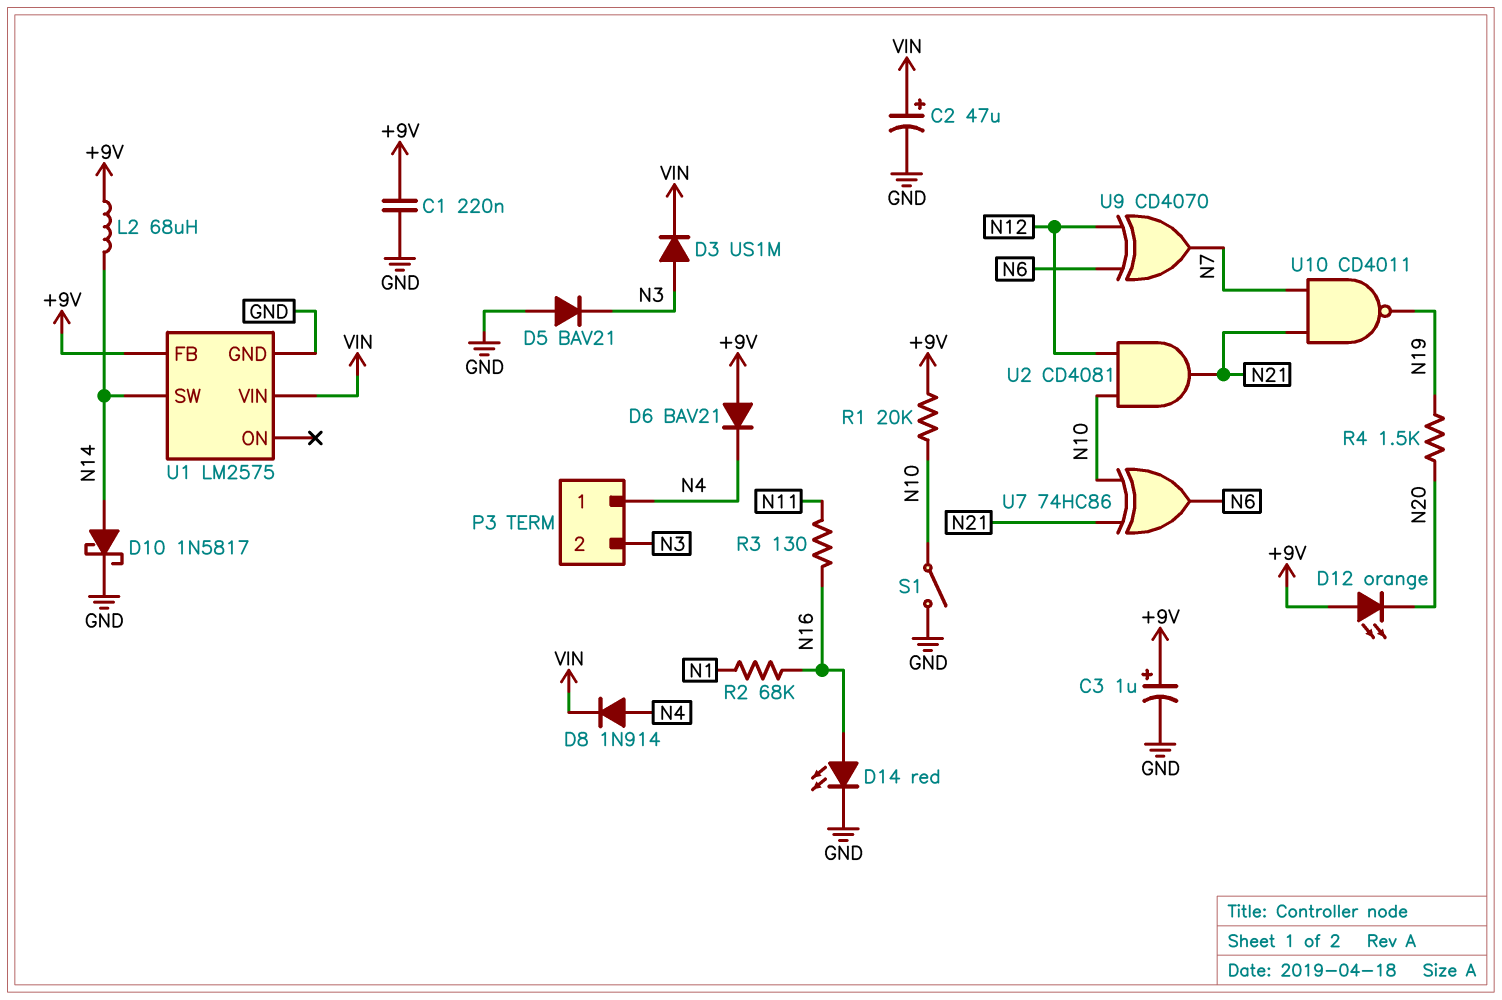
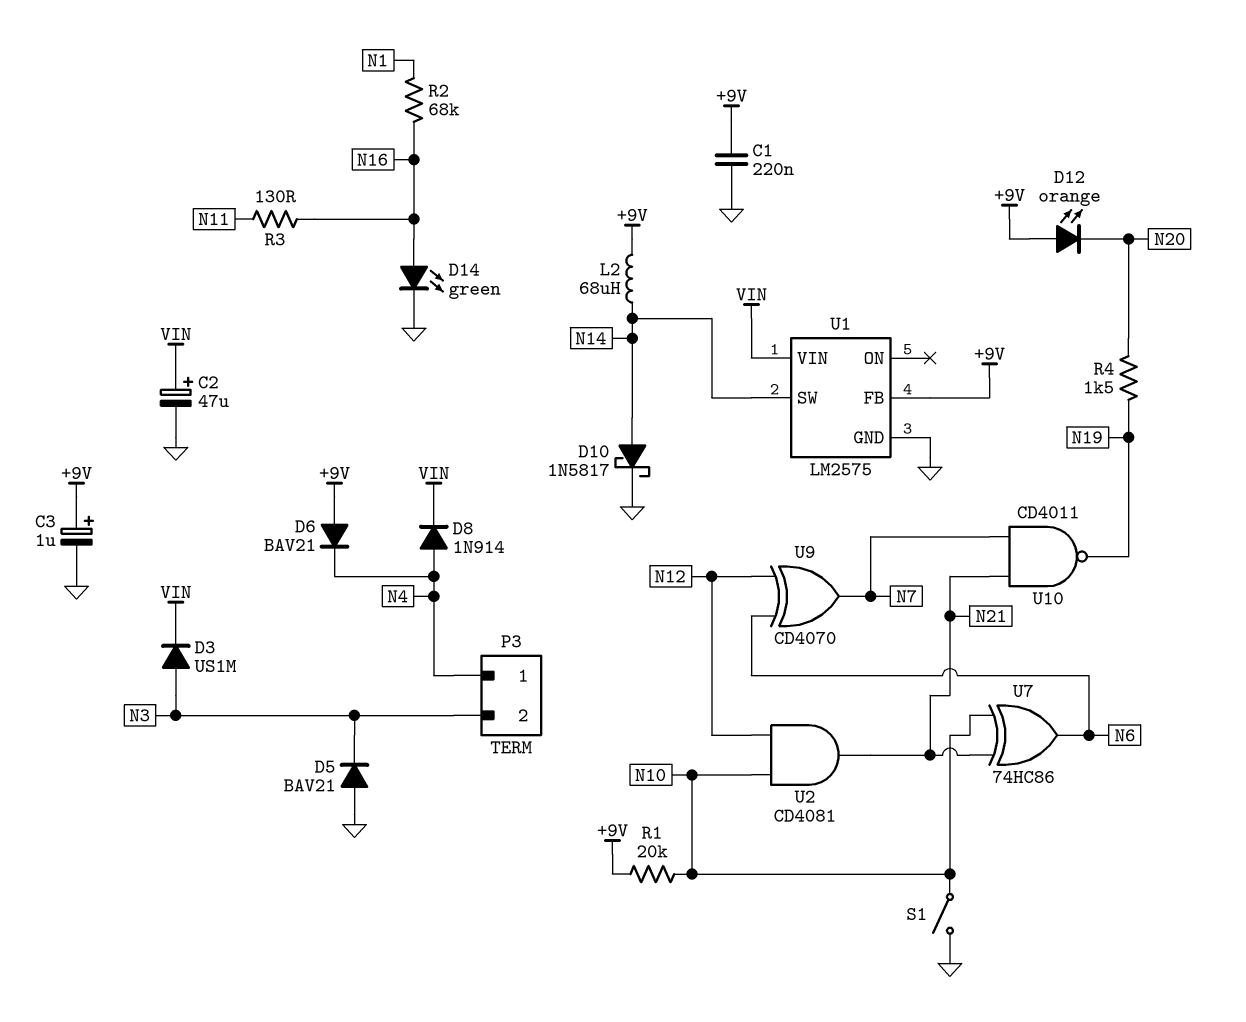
D14: LED red (A N16, K GND) -> LED green (A N16, K GND)

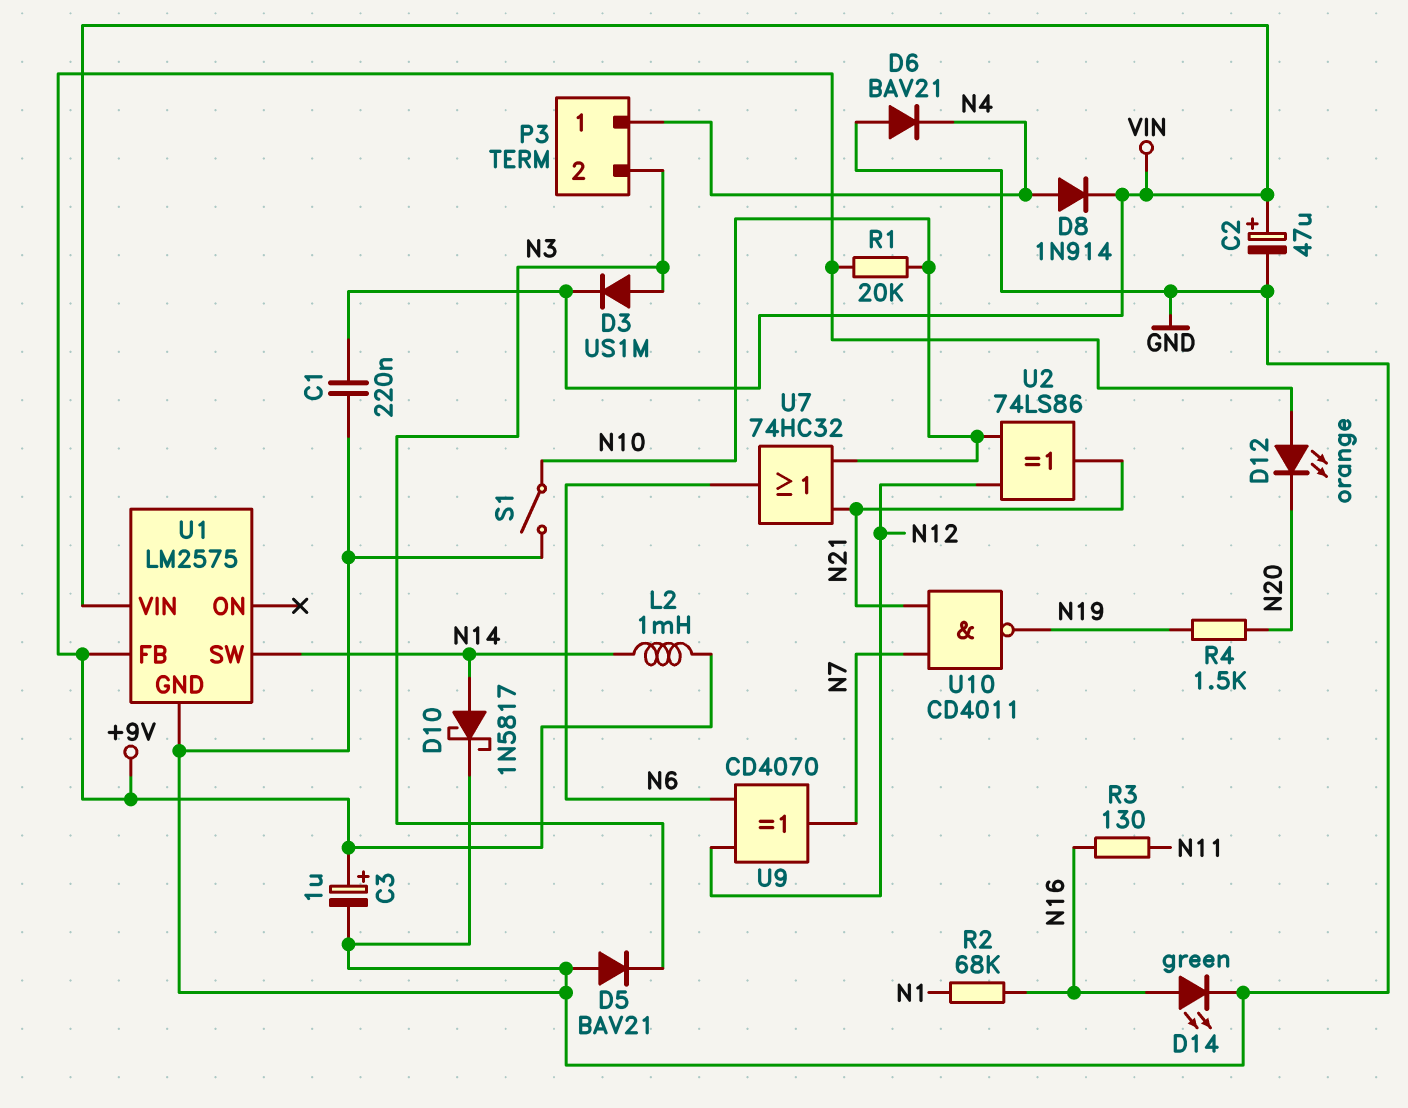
C1: 220nF (+9V, GND) -> 220nF (GND, VIN)
D6: diode BAV21 (A +9V, K N4) -> diode BAV21 (A GND, K N4)
L2: 68uH (+9V, N14) -> 1mH (+9V, N14)
U2: AND CD4081 (in N10, in N12, out N21) -> XOR 74LS86 (in N10, in N12, out N21)
U7: XOR 74HC86 (in N10, in N21, out N6) -> OR 74HC32 (in N10, in N21, out N6)

